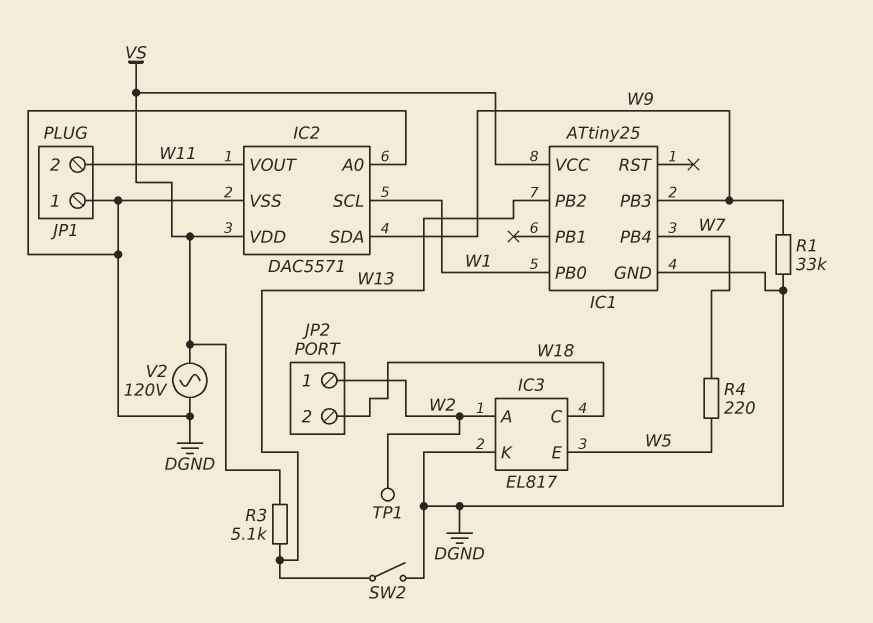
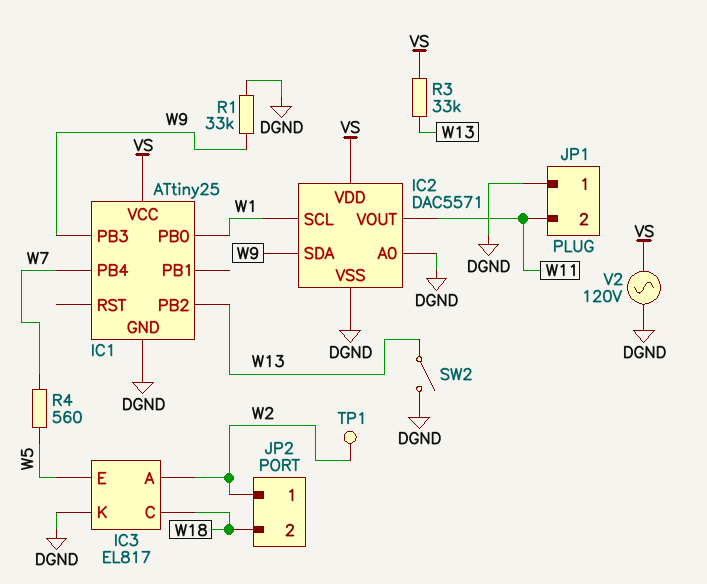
R3: 5.1k (VS, W13) -> 33k (VS, W13)
R4: 220 (W5, W7) -> 560 (W5, W7)

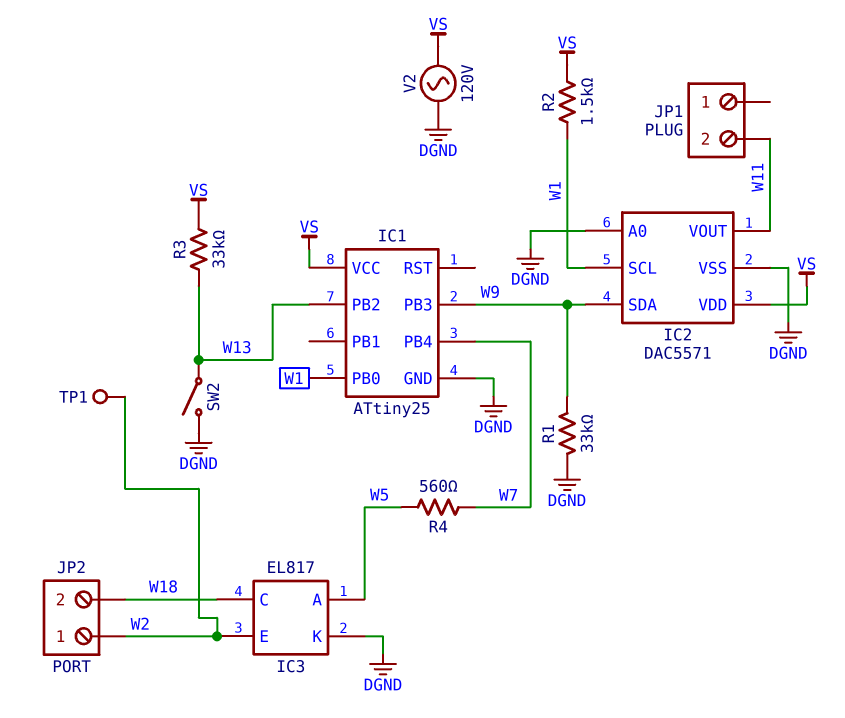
IC3 pin A: W2 -> W5
IC3 pin E: W5 -> W2
JP1 pin 1: DGND -> none
R2: none -> 1.5k (VS, W1)

